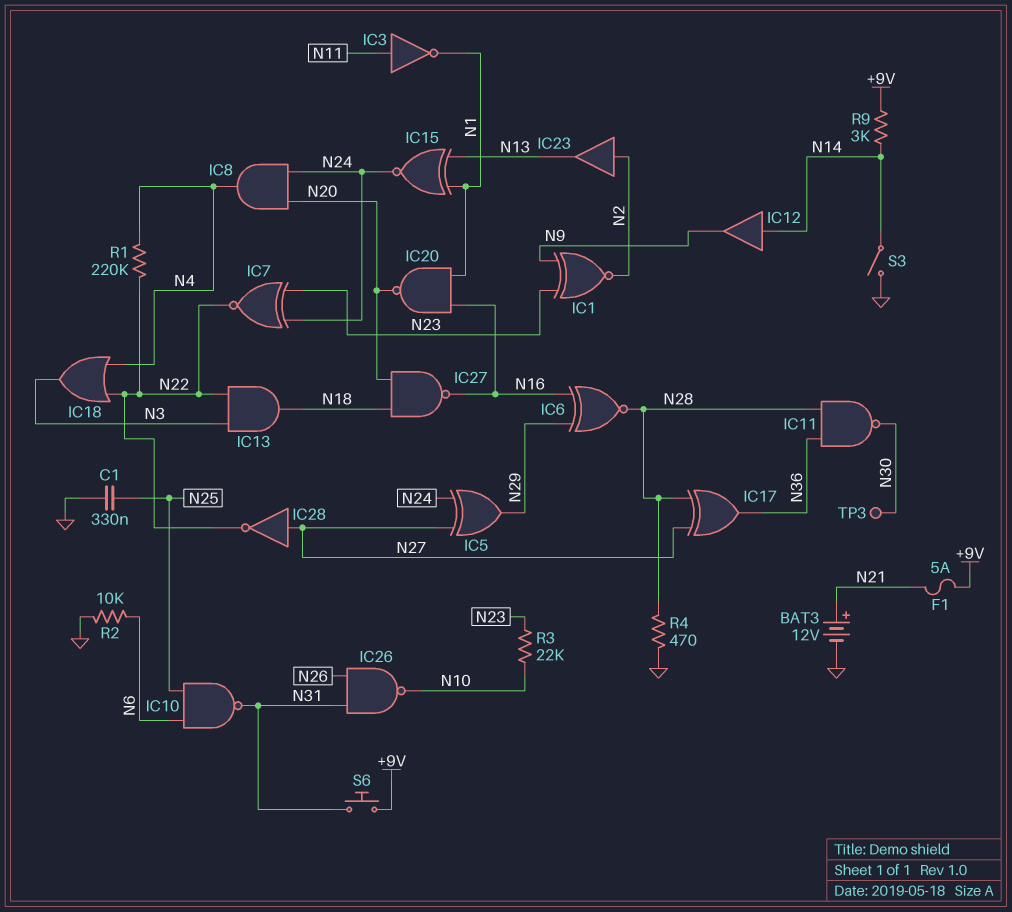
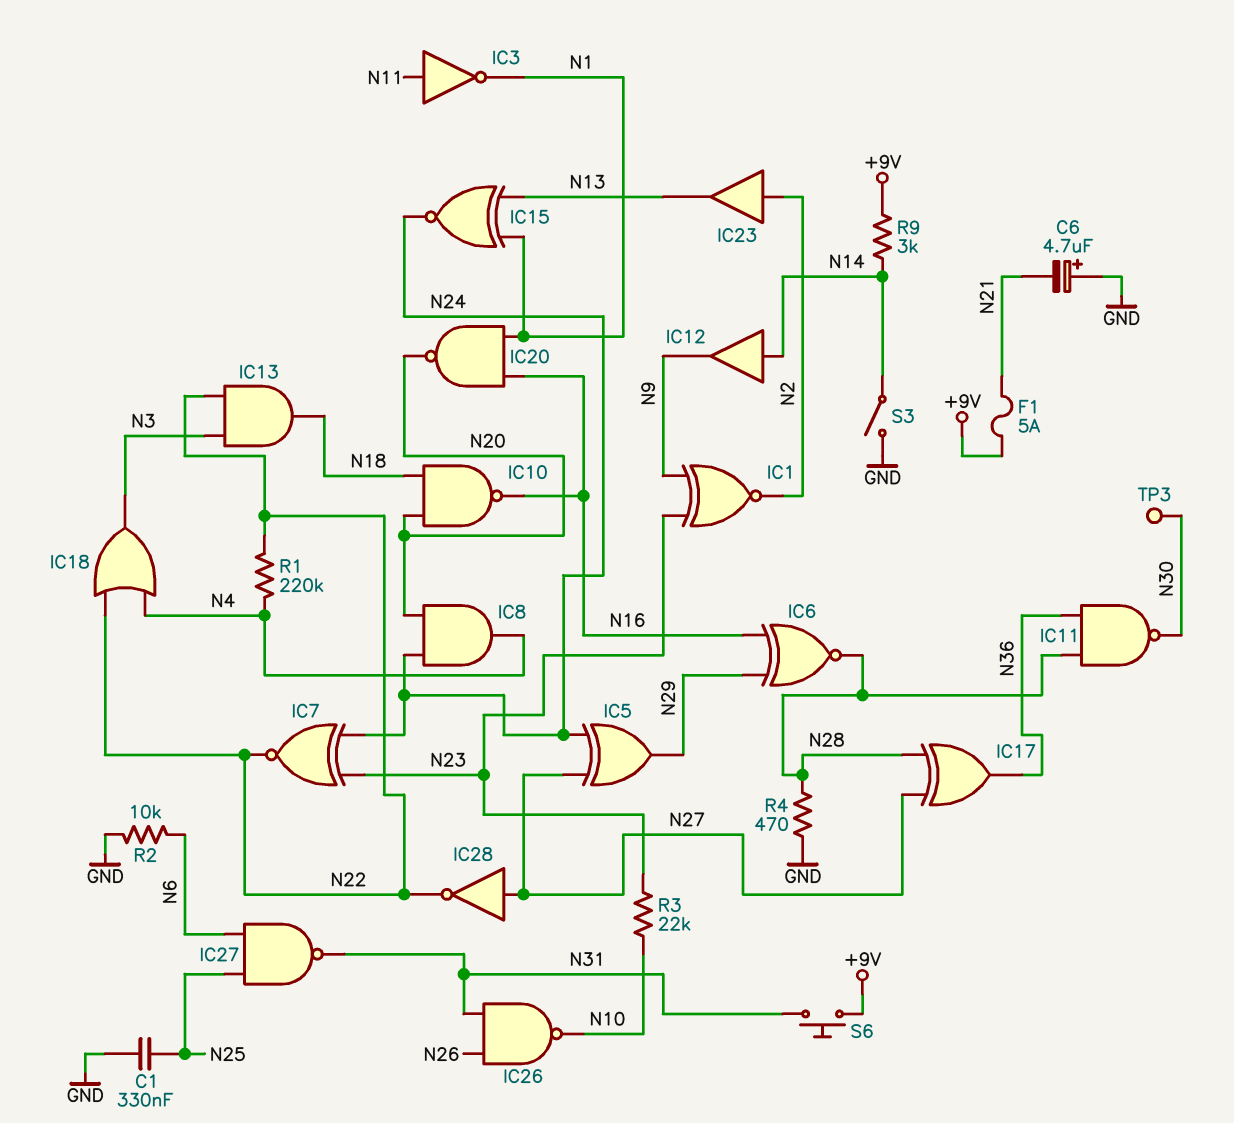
BAT3: 12V (plus N21, minus GND) -> none
C6: none -> 4.7uF (plus GND, minus N21)
IC10: NAND (in N6, in N25, out N31) -> NAND (in N18, in N20, out N16)
IC27: NAND (in N18, in N20, out N16) -> NAND (in N6, in N25, out N31)

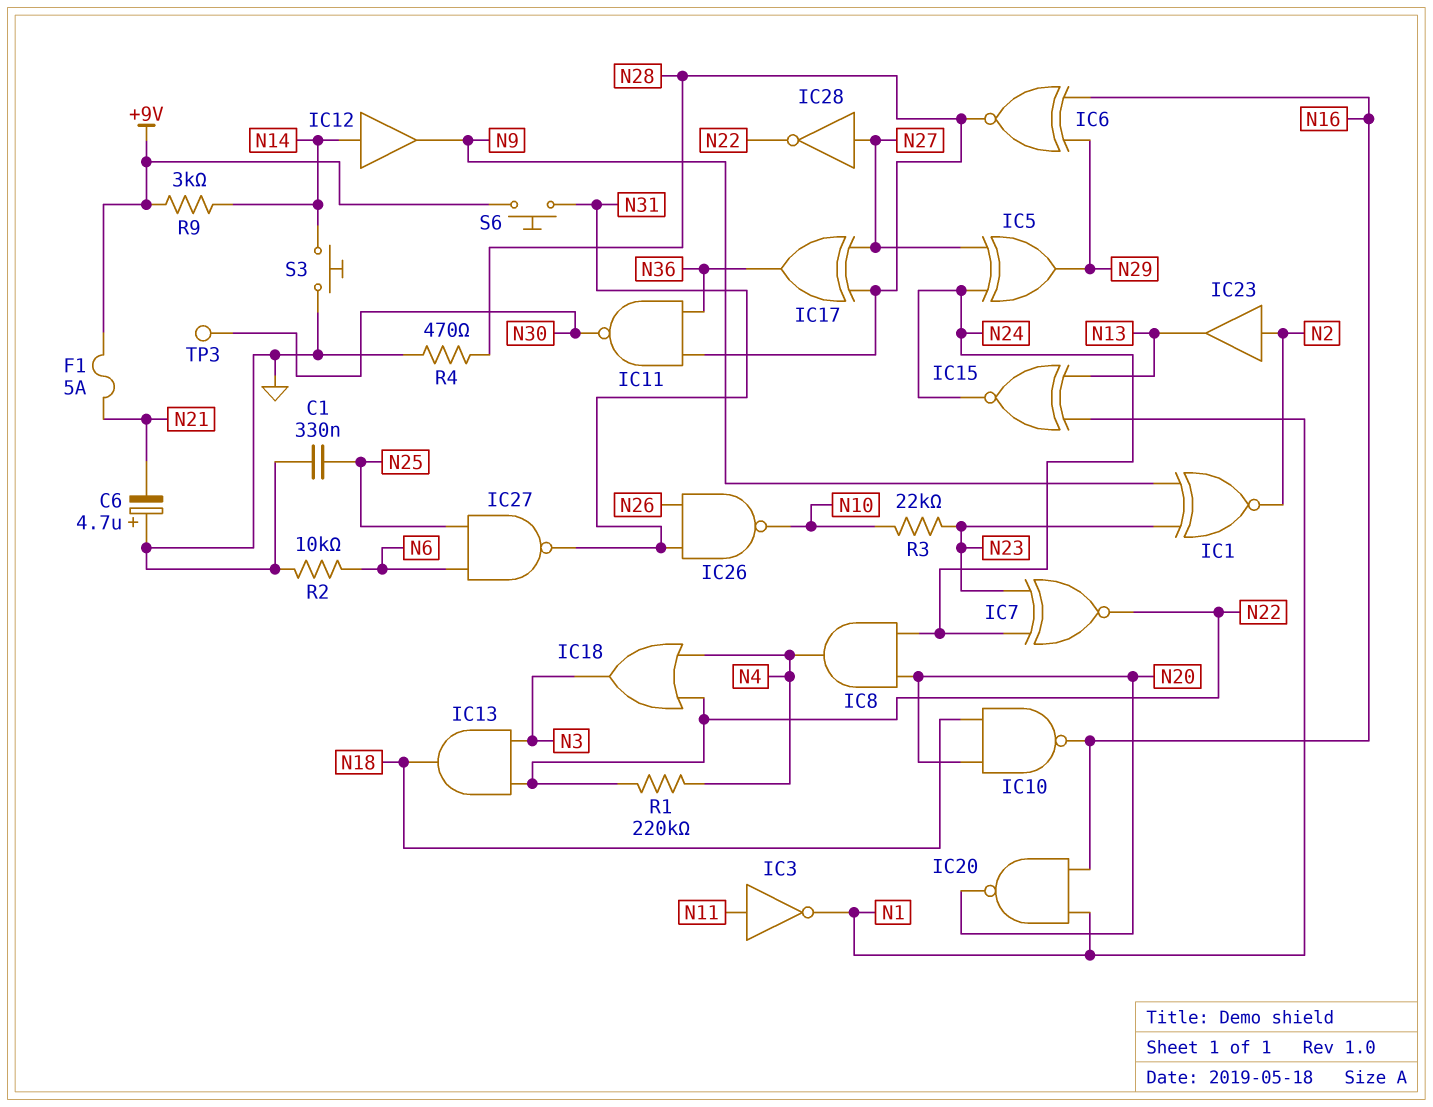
S3: switch (GND, N14) -> button (GND, N14)

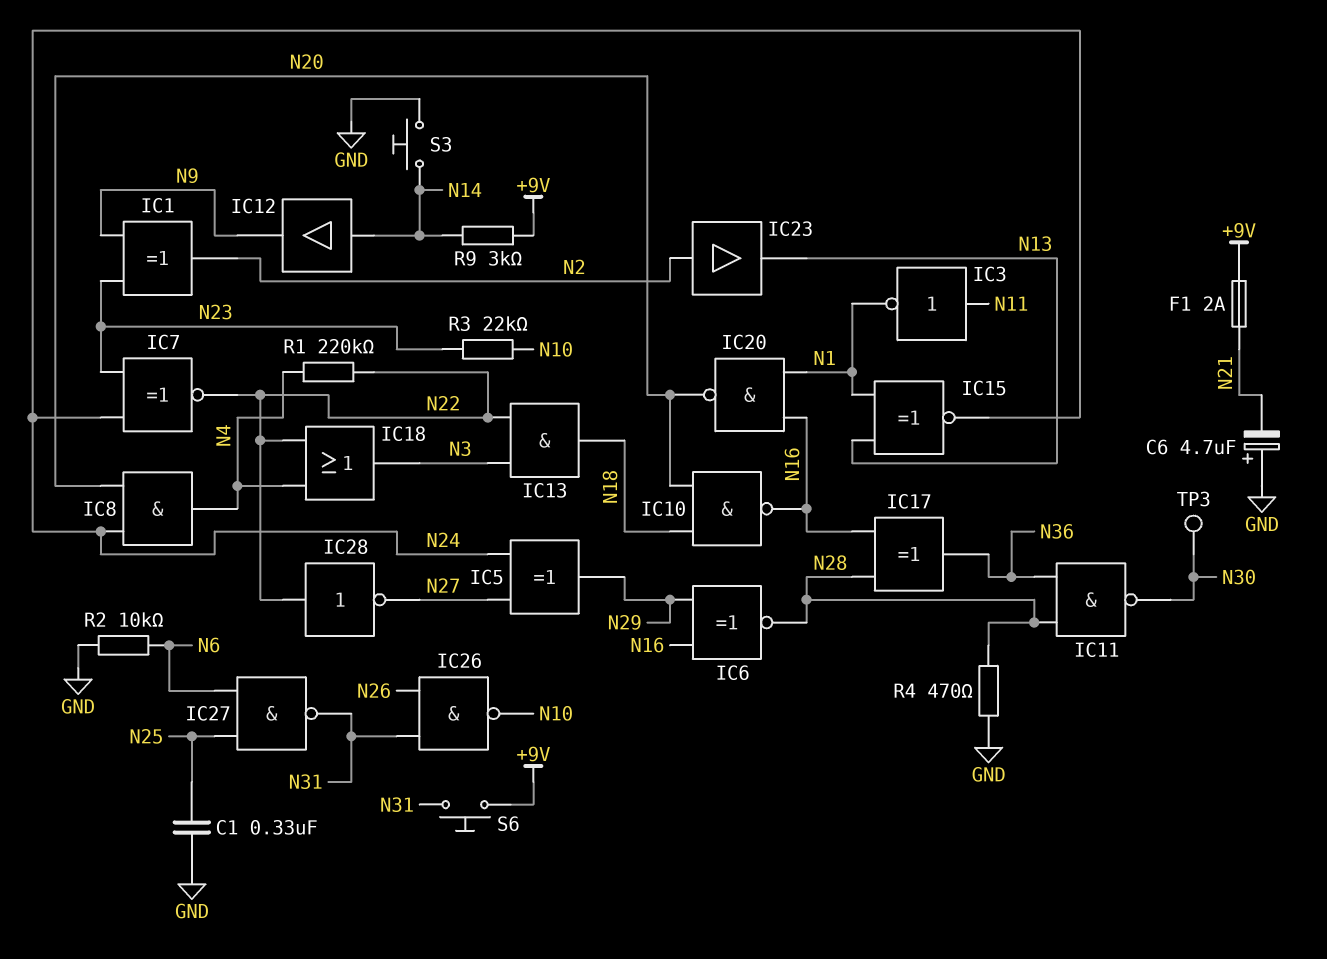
F1: 5A (+9V, N21) -> 2A (+9V, N21)
IC1: XNOR (in N9, in N23, out N2) -> XOR (in N9, in N23, out N2)
IC17: XOR (in N27, in N28, out N36) -> XOR (in N16, in N28, out N36)
IC28: NOT (in N27, out N22) -> NOT (in N22, out N27)

